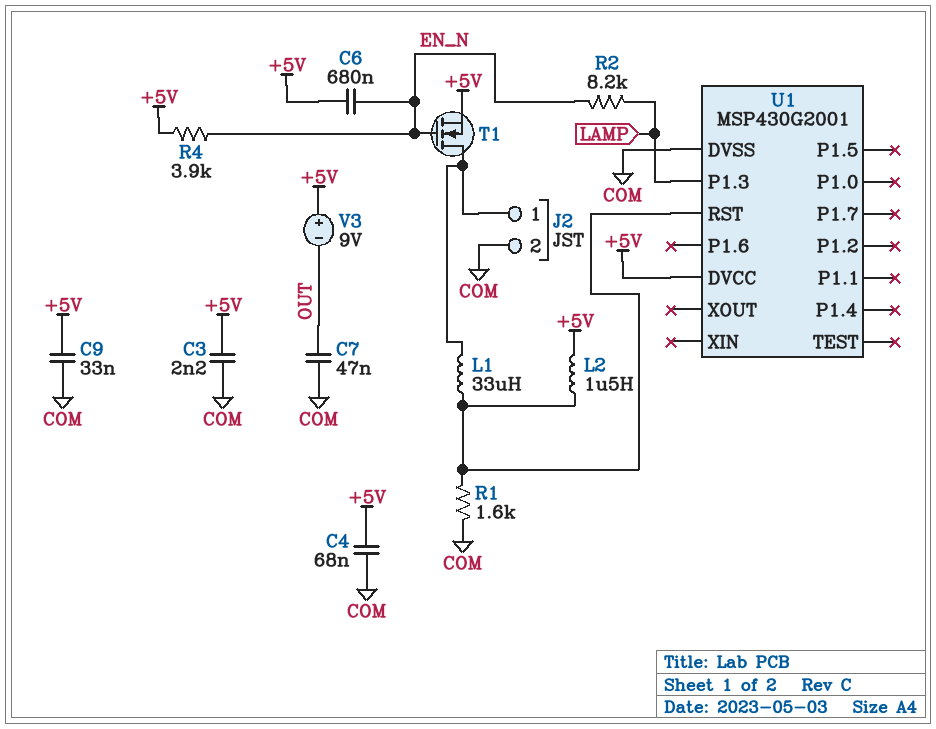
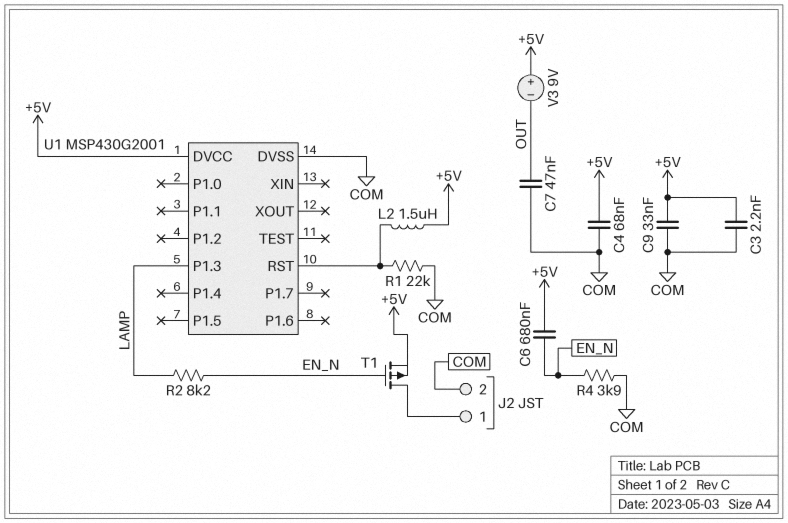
L1: 33uH (J2/1, U1/RST) -> none
R1: 1.6k (COM, U1/RST) -> 22k (COM, U1/RST)
R4: 3.9k (+5V, EN_N) -> 3.9k (COM, EN_N)
T1: NMOS (G EN_N, D J2/1, S +5V) -> PMOS (G EN_N, D J2/1, S +5V)

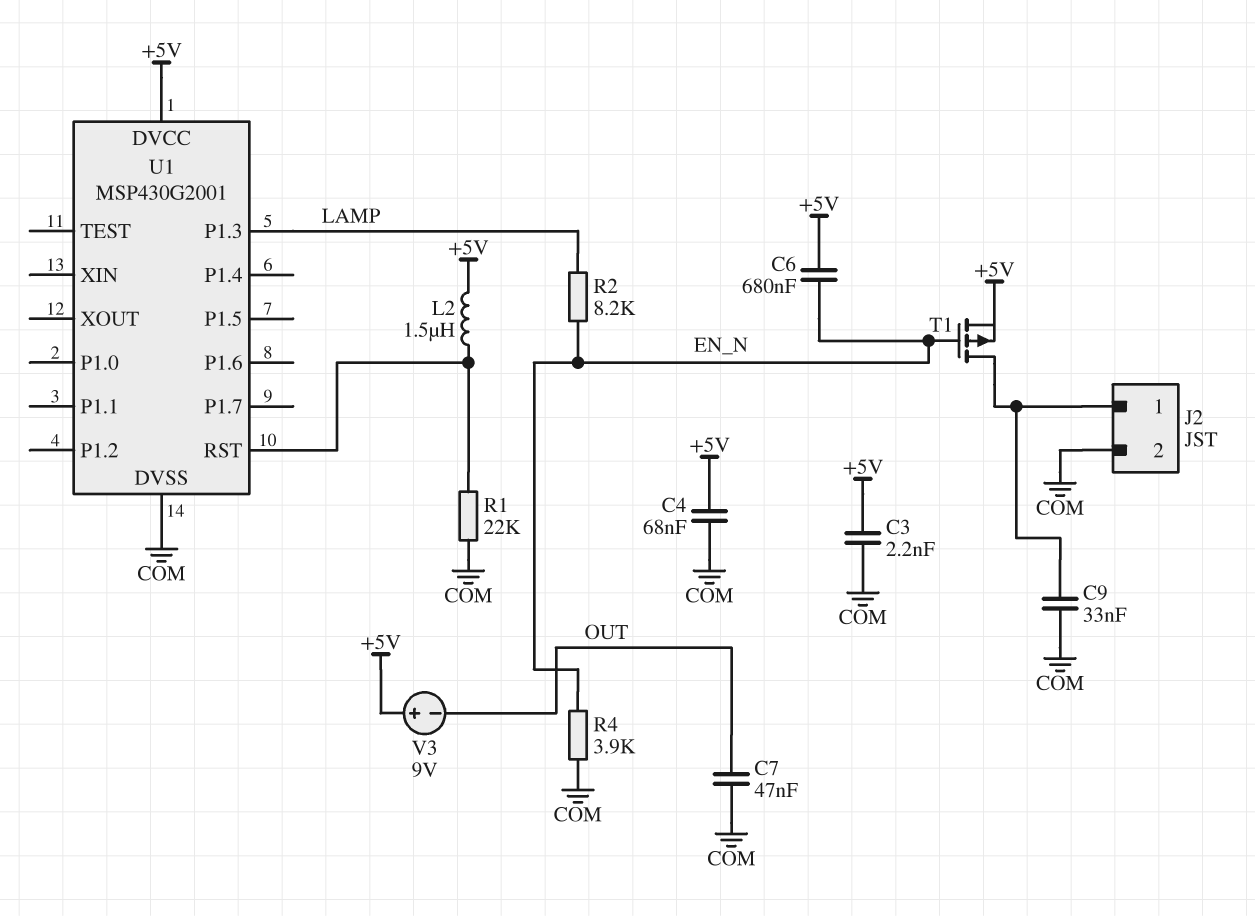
C9: 33nF (+5V, COM) -> 33nF (COM, J2/1)

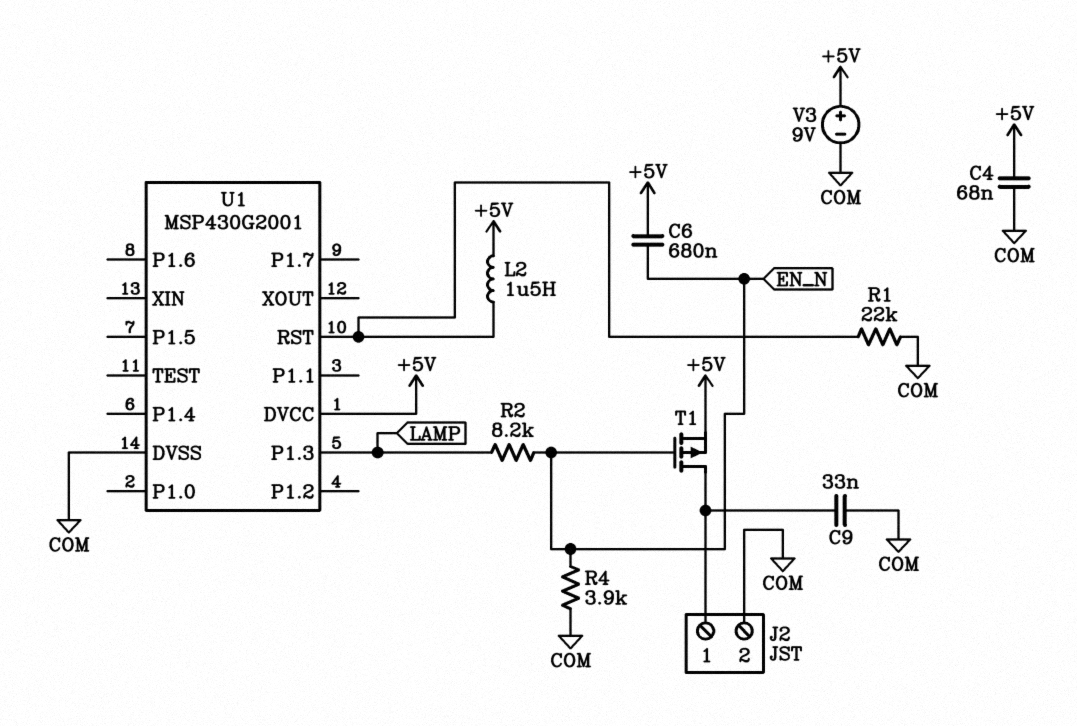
C3: 2.2nF (+5V, COM) -> none
C7: 47nF (COM, OUT) -> none
V3: 9V (plus +5V, minus OUT) -> 9V (plus +5V, minus COM)

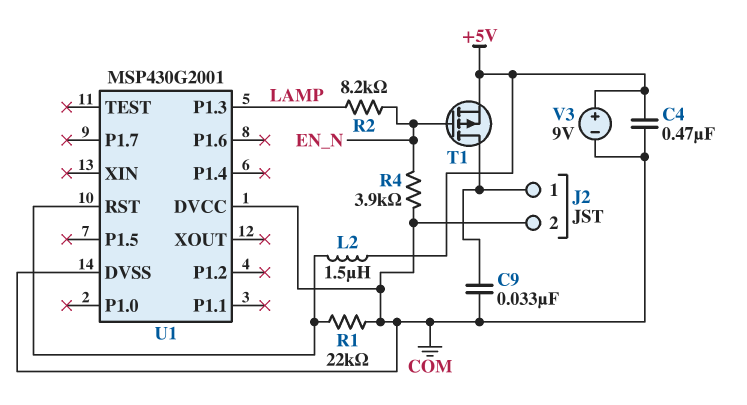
C4: 68nF (+5V, COM) -> 470nF (+5V, COM)
C6: 680nF (+5V, EN_N) -> none
U1 pin DVCC: +5V -> COM

